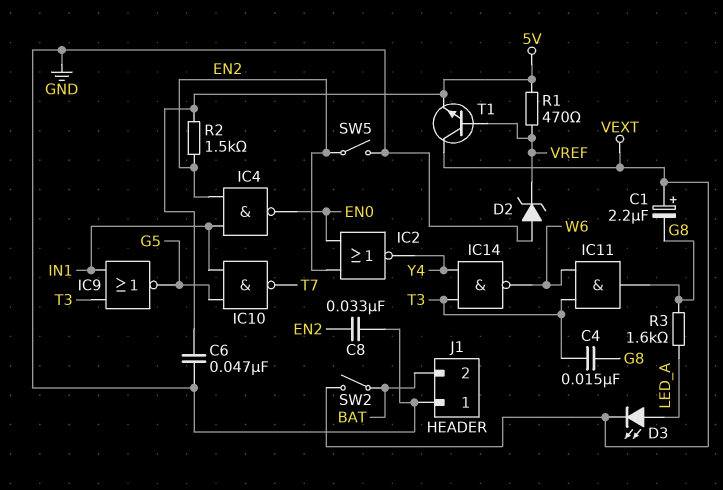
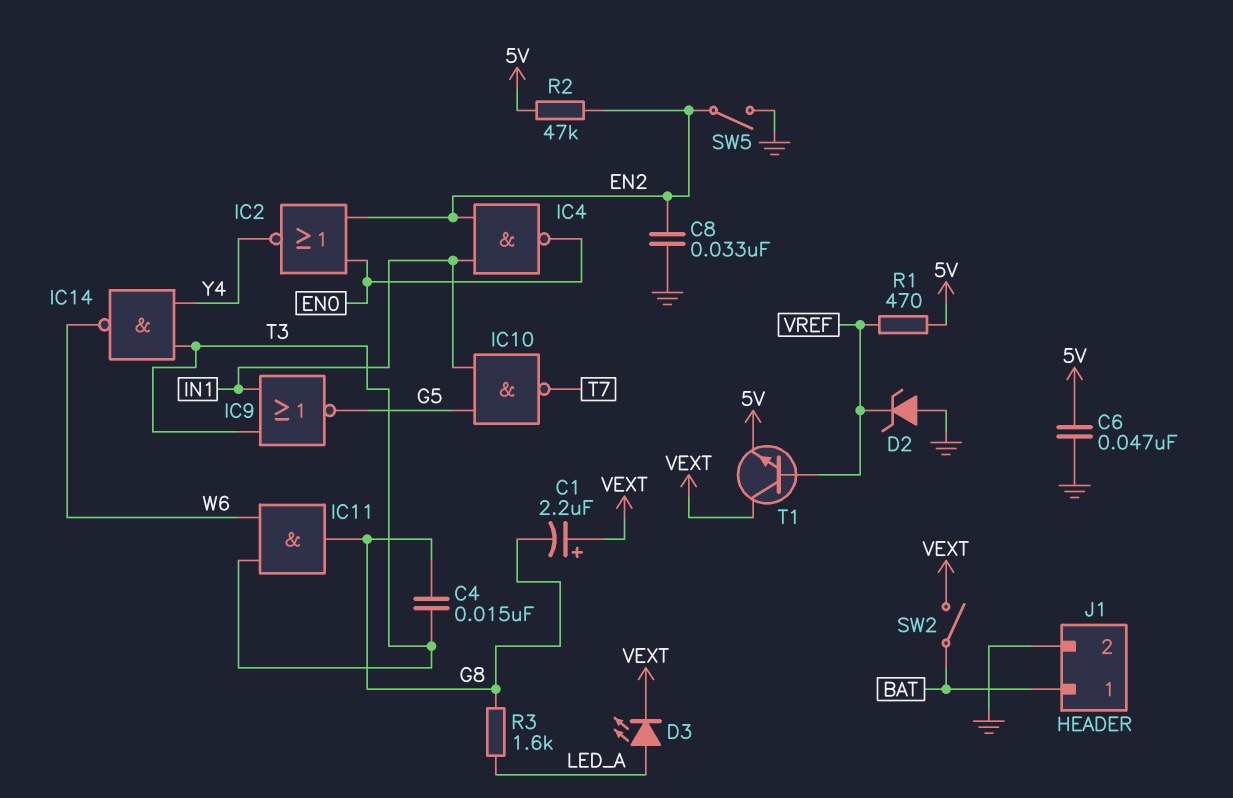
J1 pin 1: GND -> BAT
J1 pin 2: BAT -> GND
R2: 1.5k (5V, EN2) -> 47k (5V, EN2)

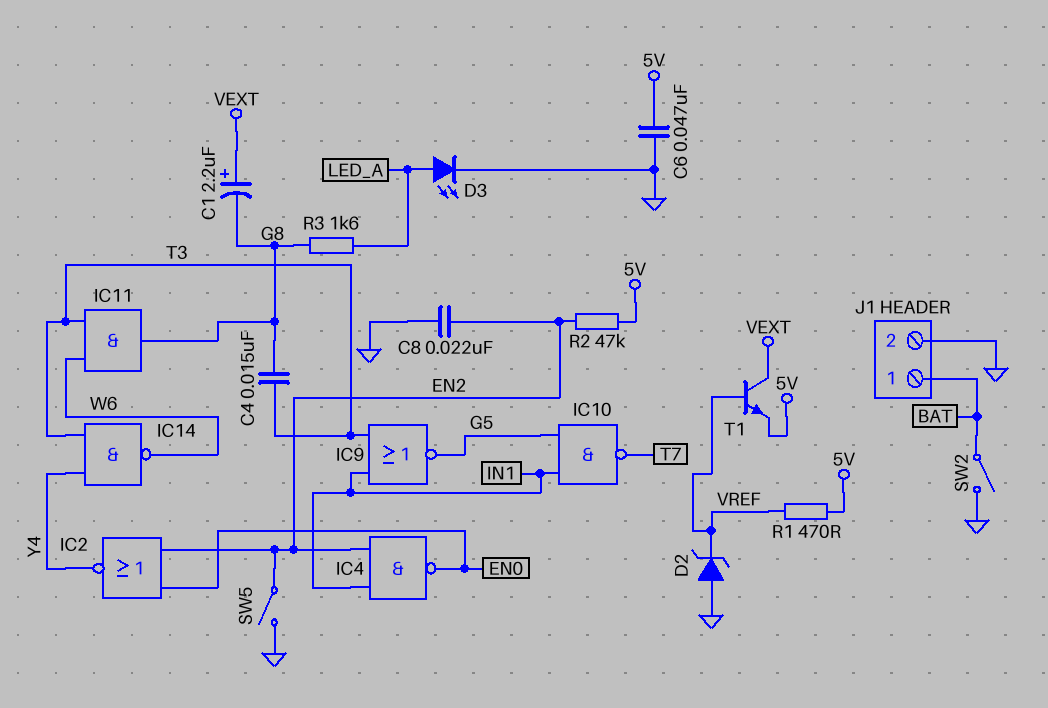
C8: 33nF (EN2, GND) -> 22nF (EN2, GND)
D3: LED (A LED_A, K VEXT) -> LED (A LED_A, K GND)
SW2: switch (BAT, VEXT) -> switch (BAT, GND)

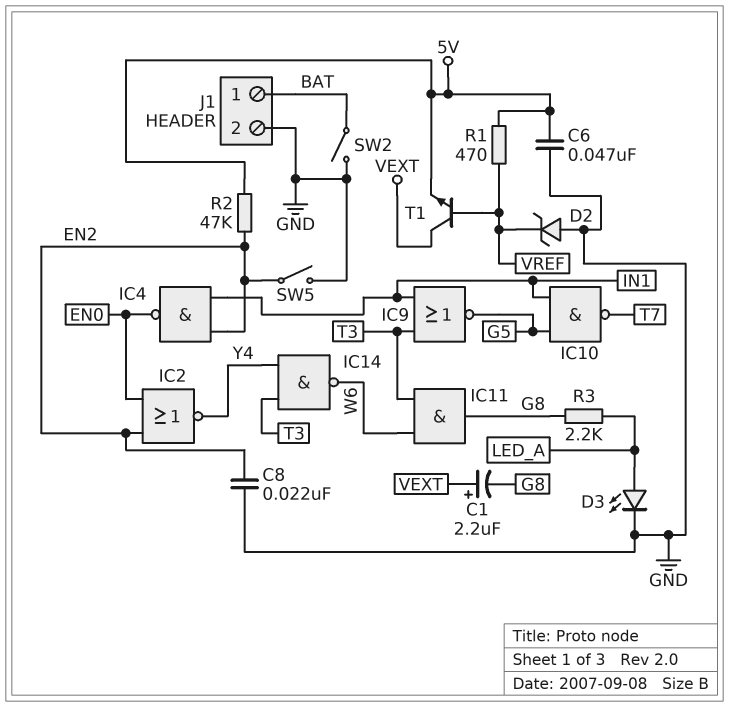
C4: 15nF (G8, T3) -> none
R3: 1.6k (G8, LED_A) -> 2.2k (G8, LED_A)

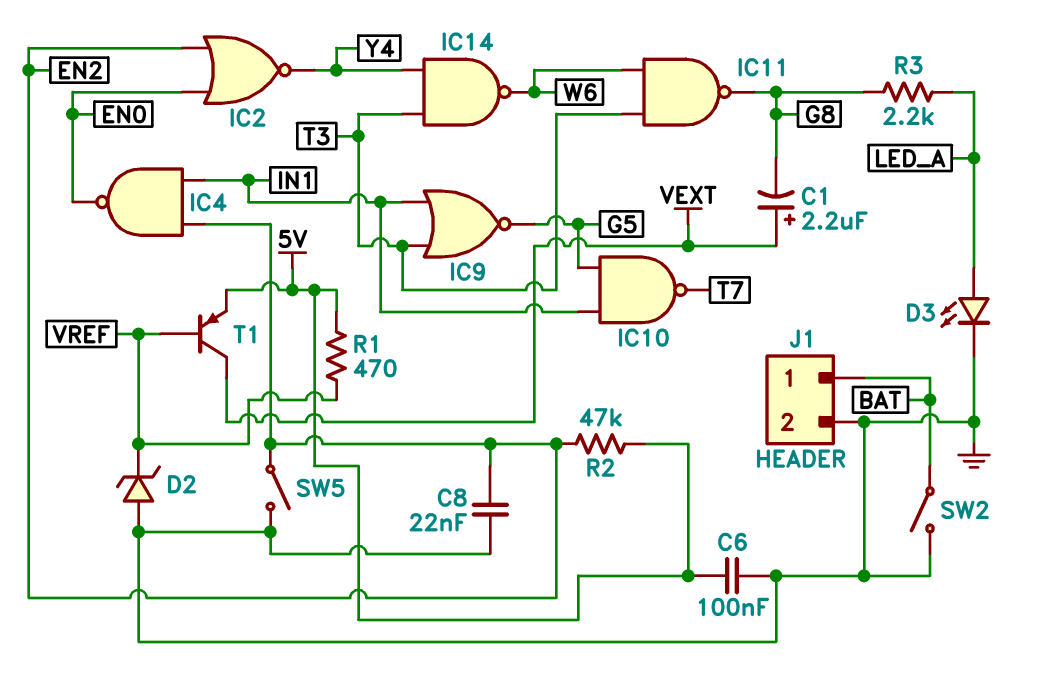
C6: 47nF (5V, GND) -> 100nF (5V, GND)
IC11: AND (in T3, in W6, out G8) -> NAND (in T3, in W6, out G8)
T1: NPN (B VREF, C VEXT, E 5V) -> PNP (B VREF, C VEXT, E 5V)

